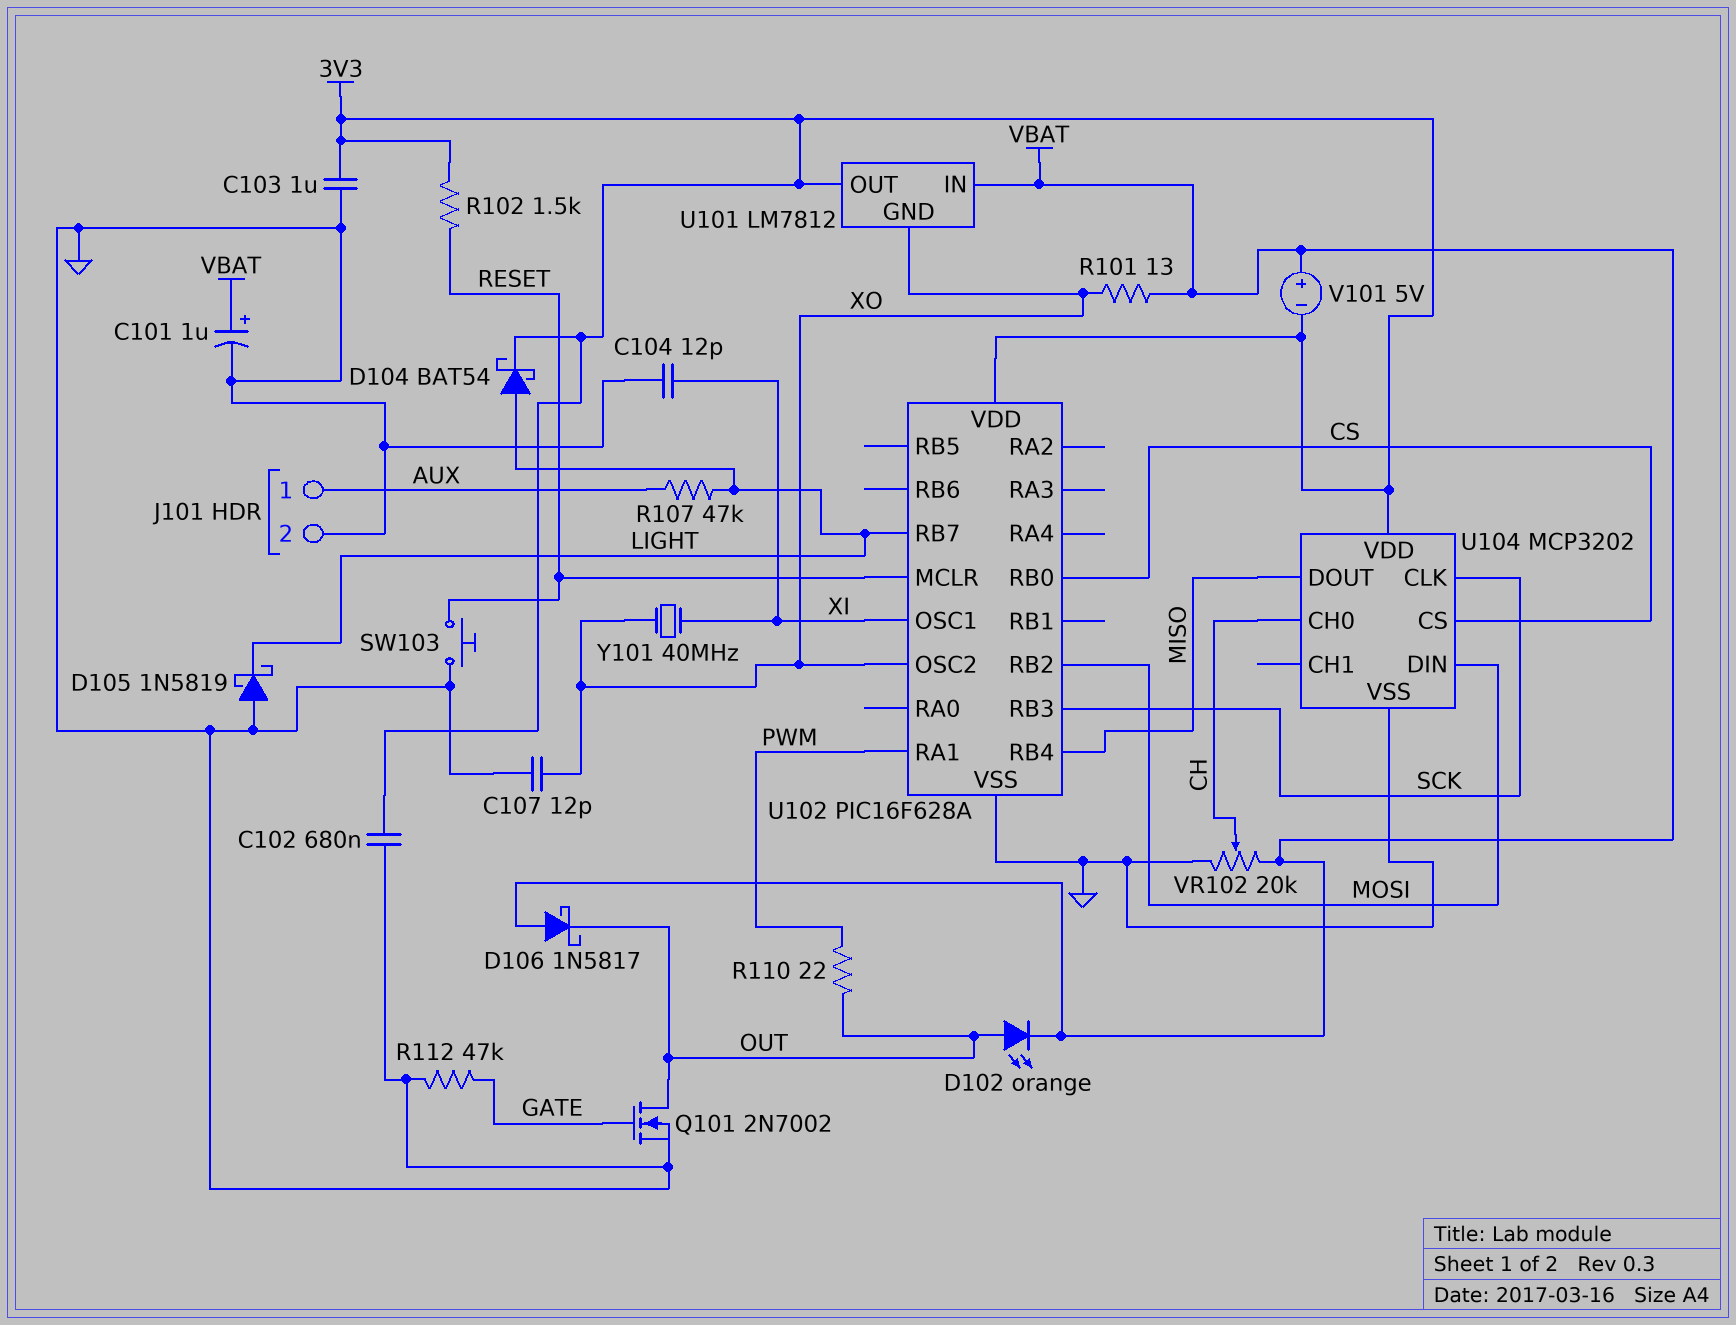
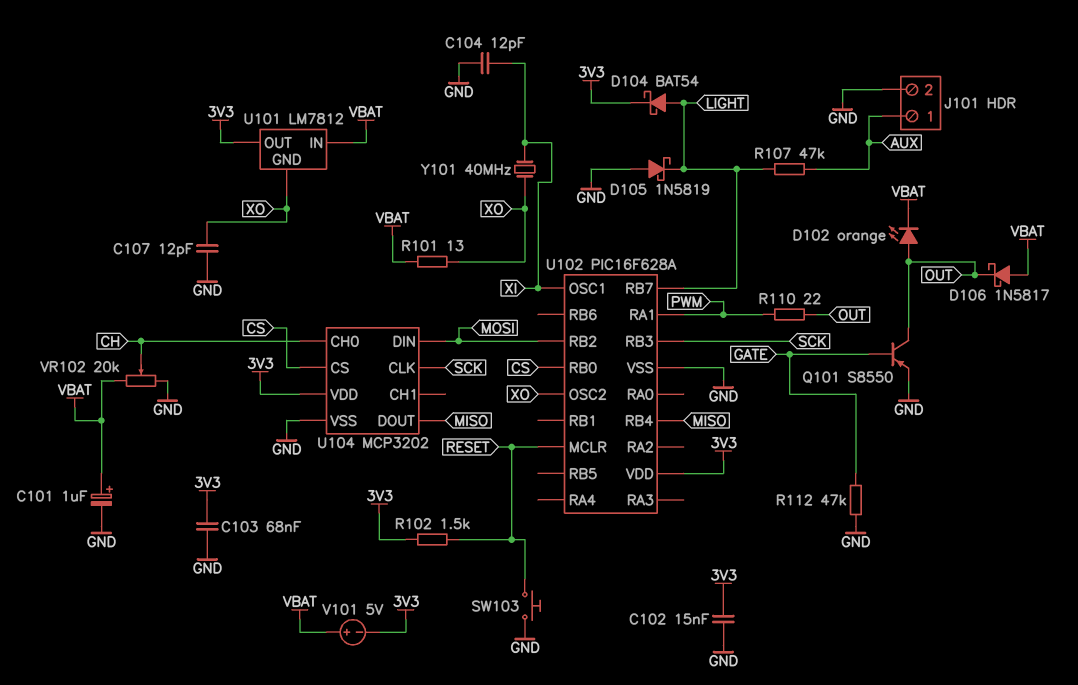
C102: 680nF (3V3, GND) -> 15nF (3V3, GND)
C103: 1uF (3V3, GND) -> 68nF (3V3, GND)
Q101: NMOS 2N7002 (G GATE, D OUT, S GND) -> PNP S8550 (B GATE, C OUT, E GND)

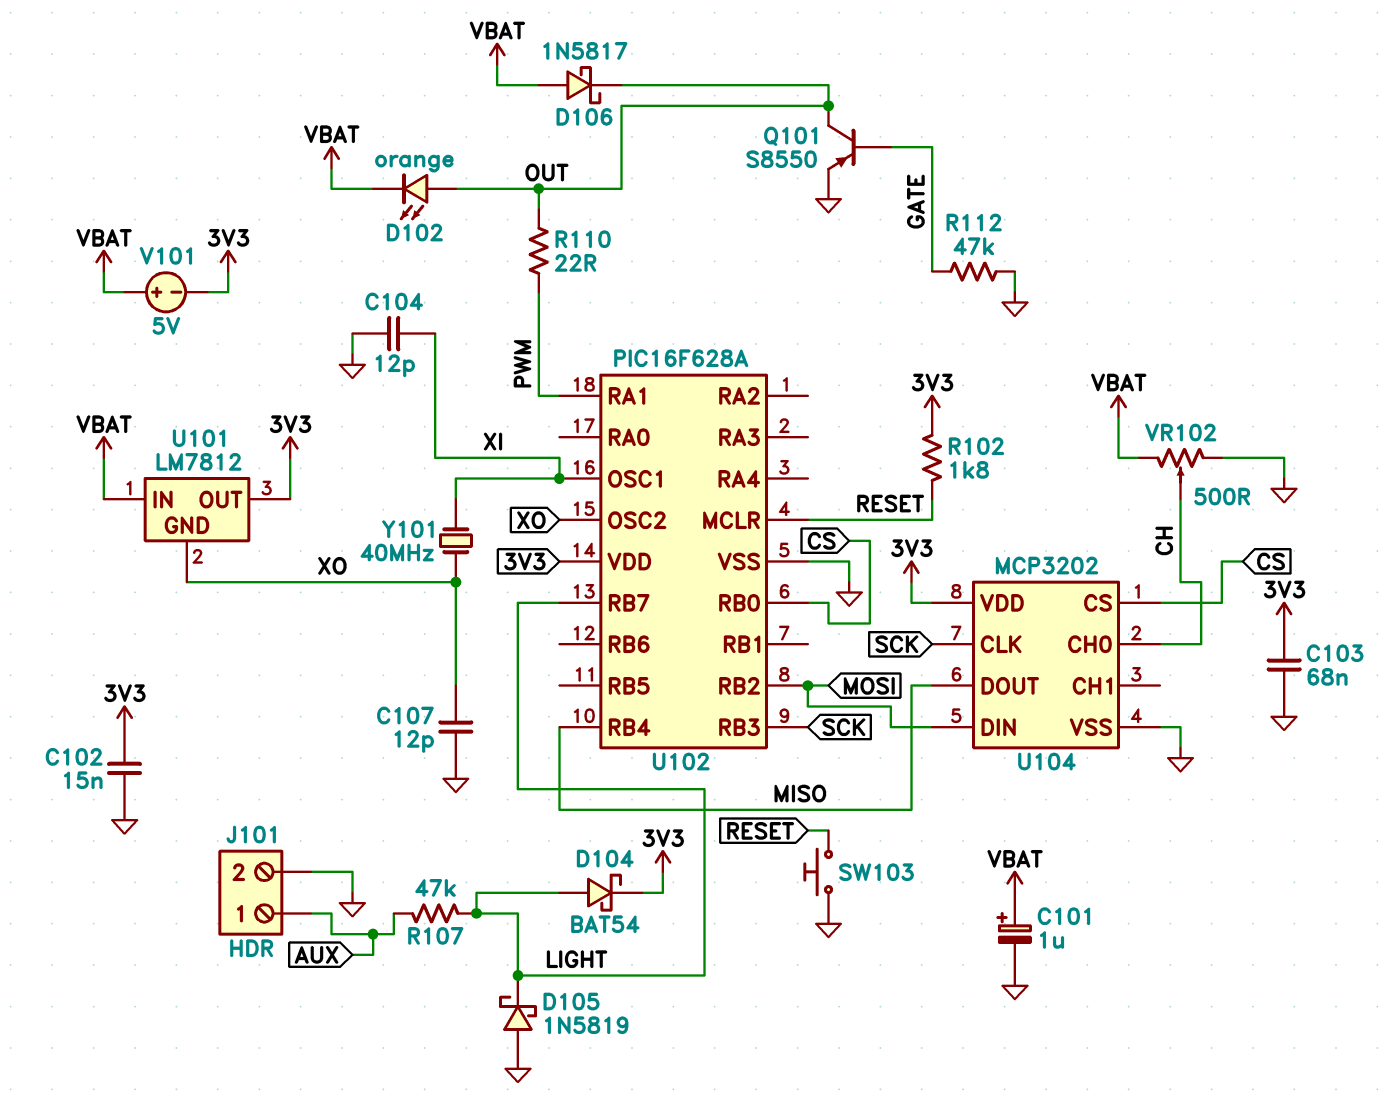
R101: 13 (VBAT, XO) -> none
R102: 1.5k (3V3, RESET) -> 1.8k (3V3, RESET)
VR102: 20k (GND, VBAT, wiper CH) -> 500 (GND, VBAT, wiper CH)

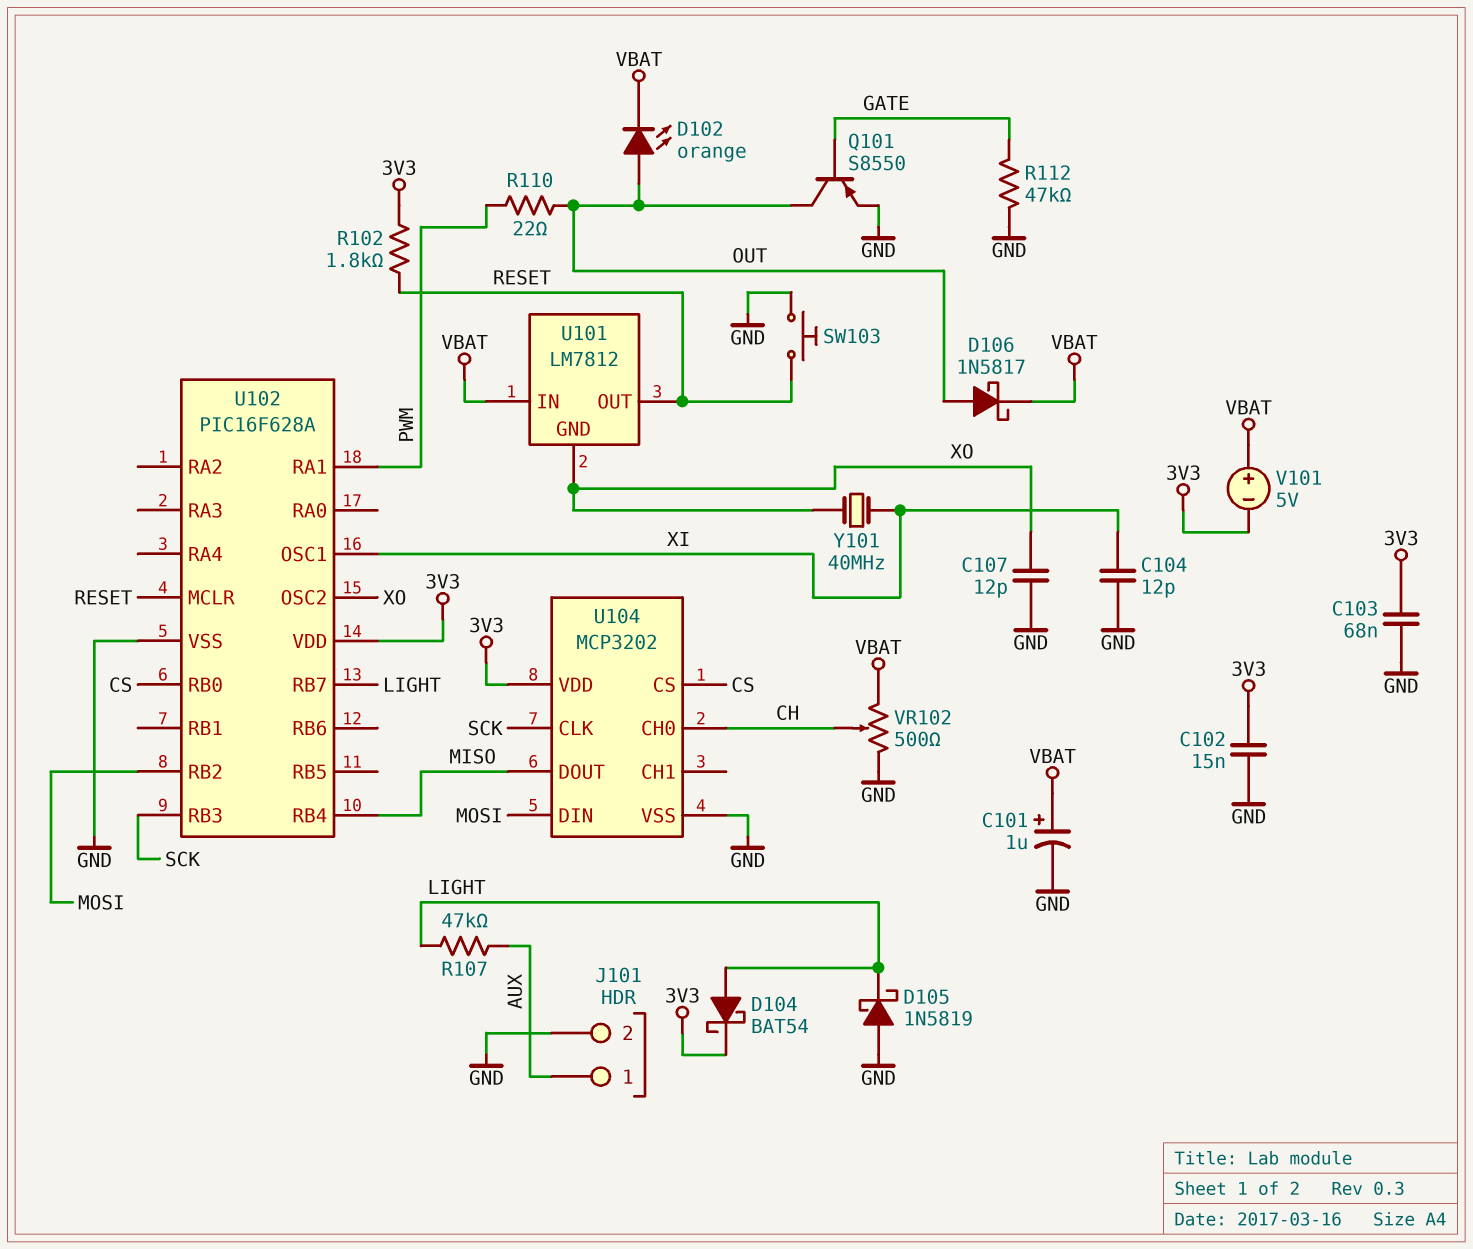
D106: schottky 1N5817 (A VBAT, K OUT) -> schottky 1N5817 (A OUT, K VBAT)
U101 pin OUT: 3V3 -> RESET

